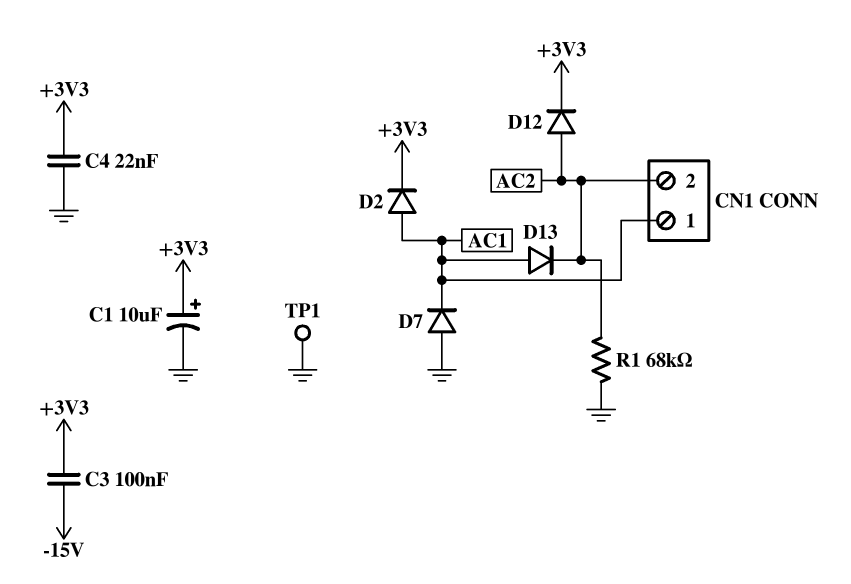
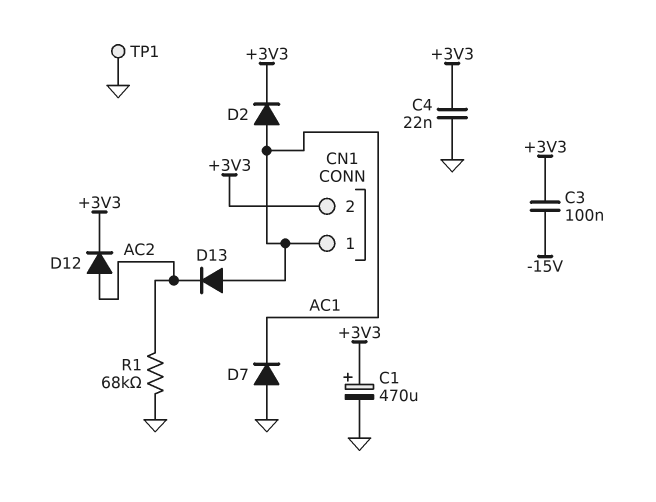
C1: 10uF (plus +3V3, minus GND) -> 470uF (plus +3V3, minus GND)
CN1 pin 2: AC2 -> +3V3

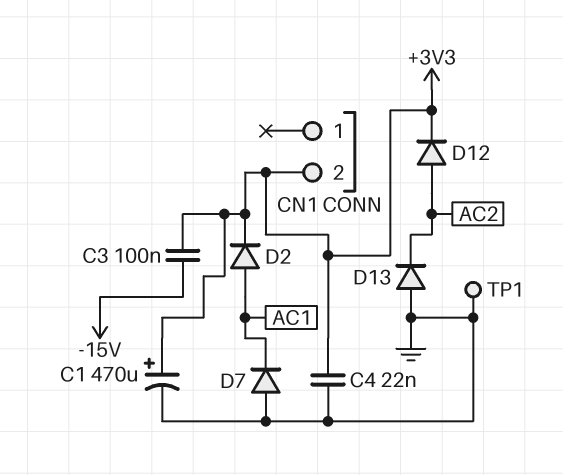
CN1 pin 1: AC1 -> none
D13: diode (A AC1, K AC2) -> diode (A GND, K AC2)
R1: 68k (AC2, GND) -> none

